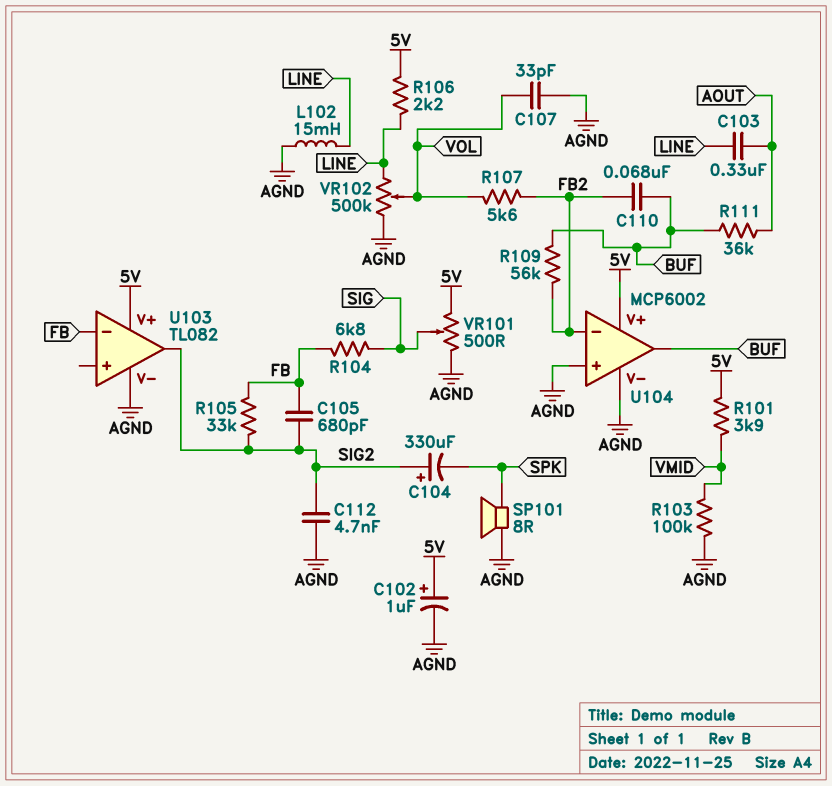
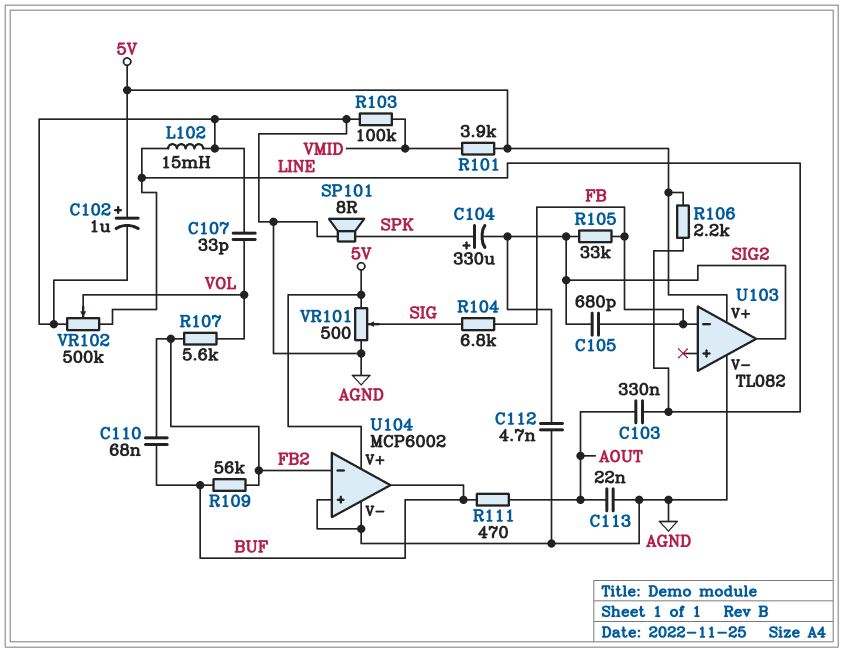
C104: 330uF (plus SIG2, minus SPK) -> 330uF (plus SPK, minus SIG2)
C113: none -> 22nF (AGND, AOUT)
R111: 36k (AOUT, BUF) -> 470 (AOUT, BUF)

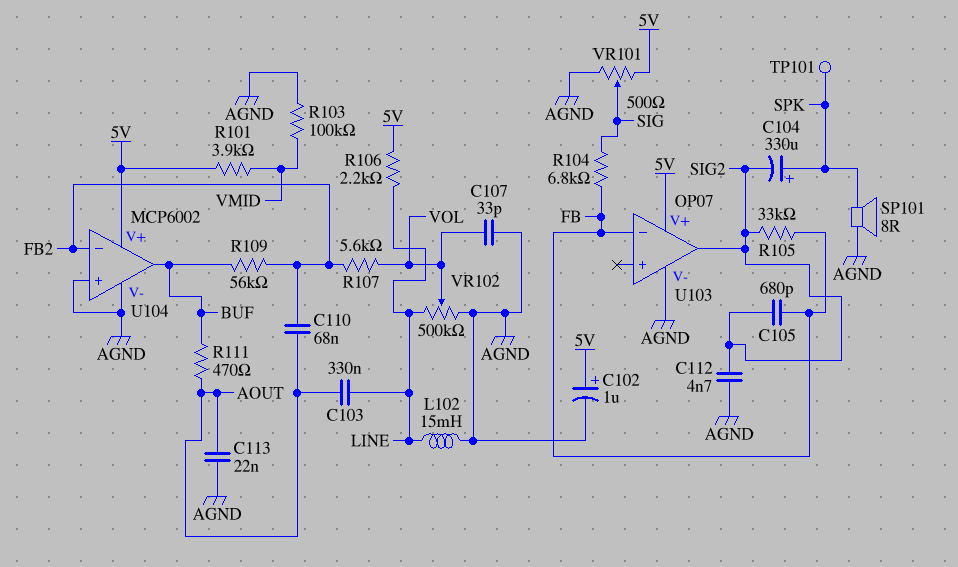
C110: 68nF (BUF, FB2) -> 68nF (AOUT, FB2)
TP101: none -> test point (SPK)
U103: TL082 -> OP07

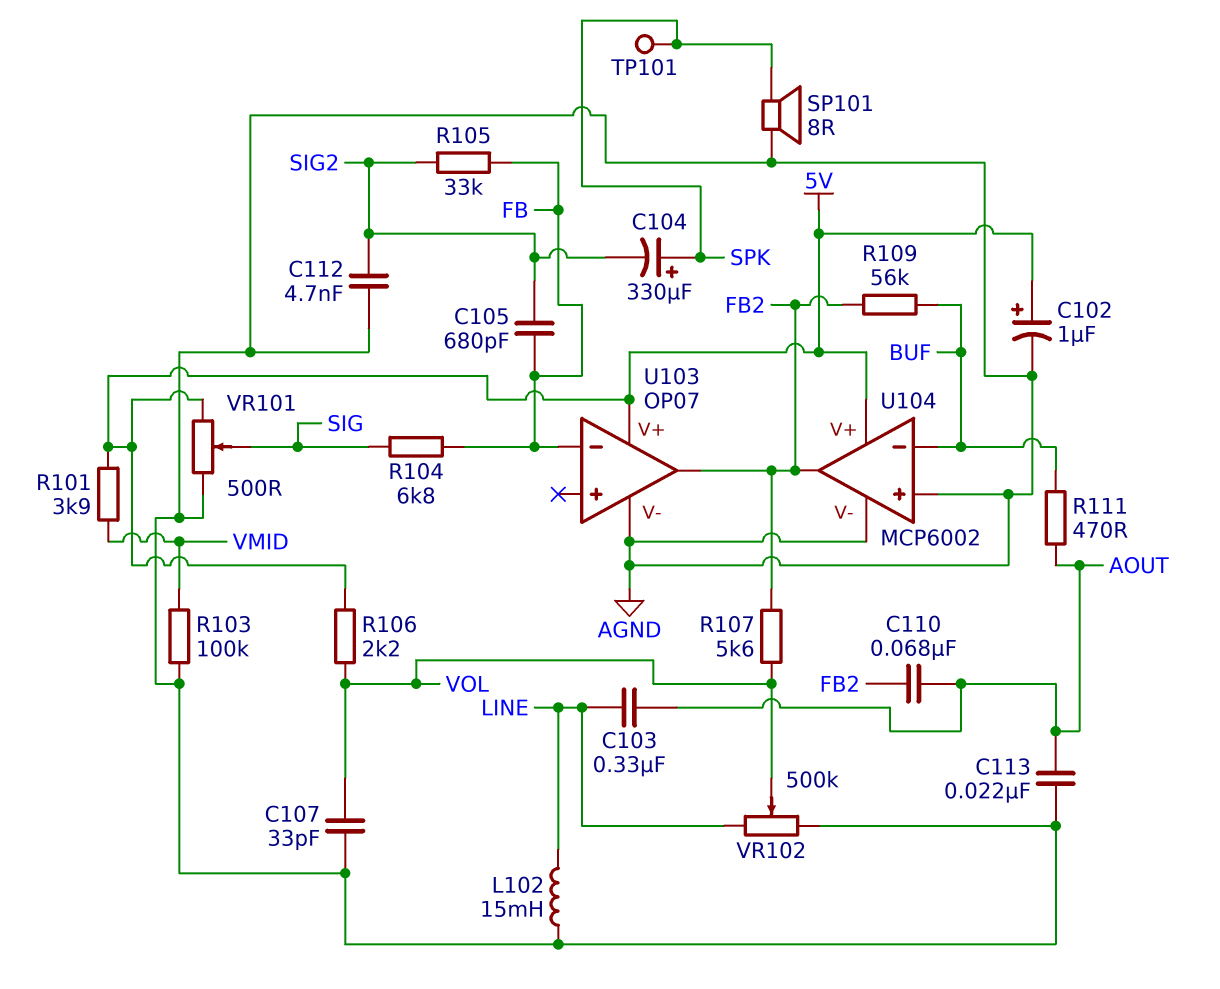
R106: 2.2k (5V, LINE) -> 2.2k (5V, VOL)
U103 pin out: SIG2 -> FB2
U104 pin in-: FB2 -> BUF
U104 pin out: BUF -> FB2

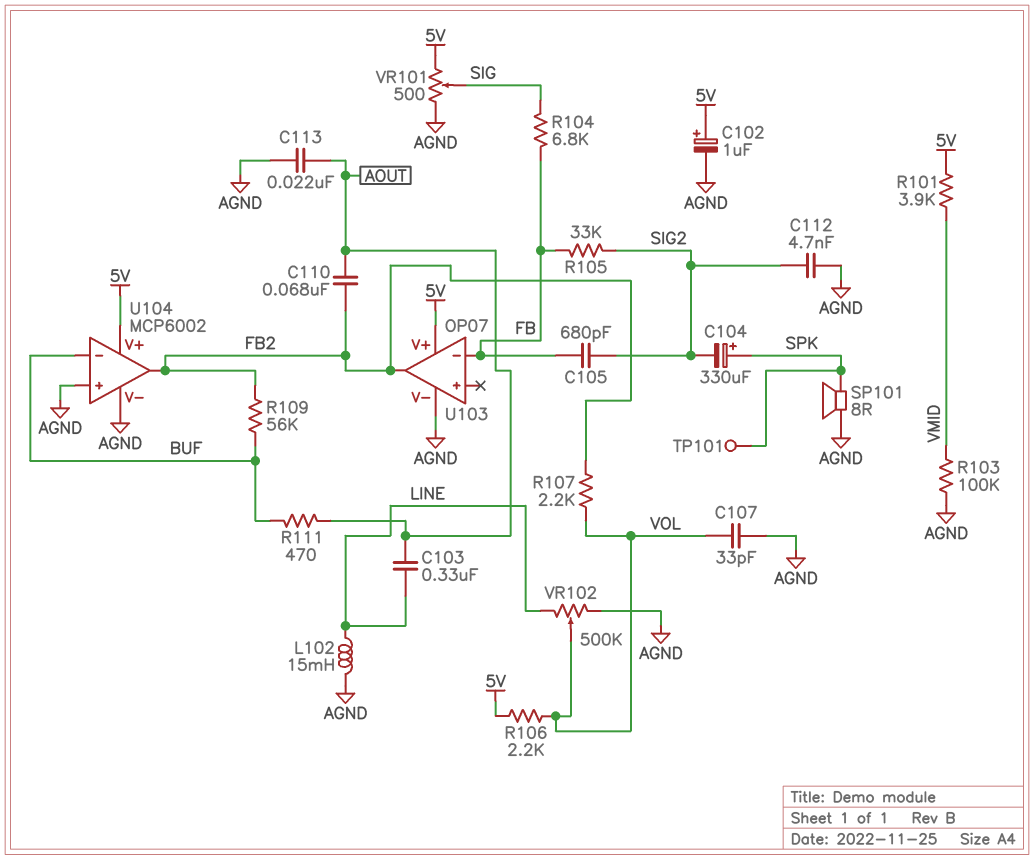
R107: 5.6k (FB2, VOL) -> 2.2k (FB2, VOL)

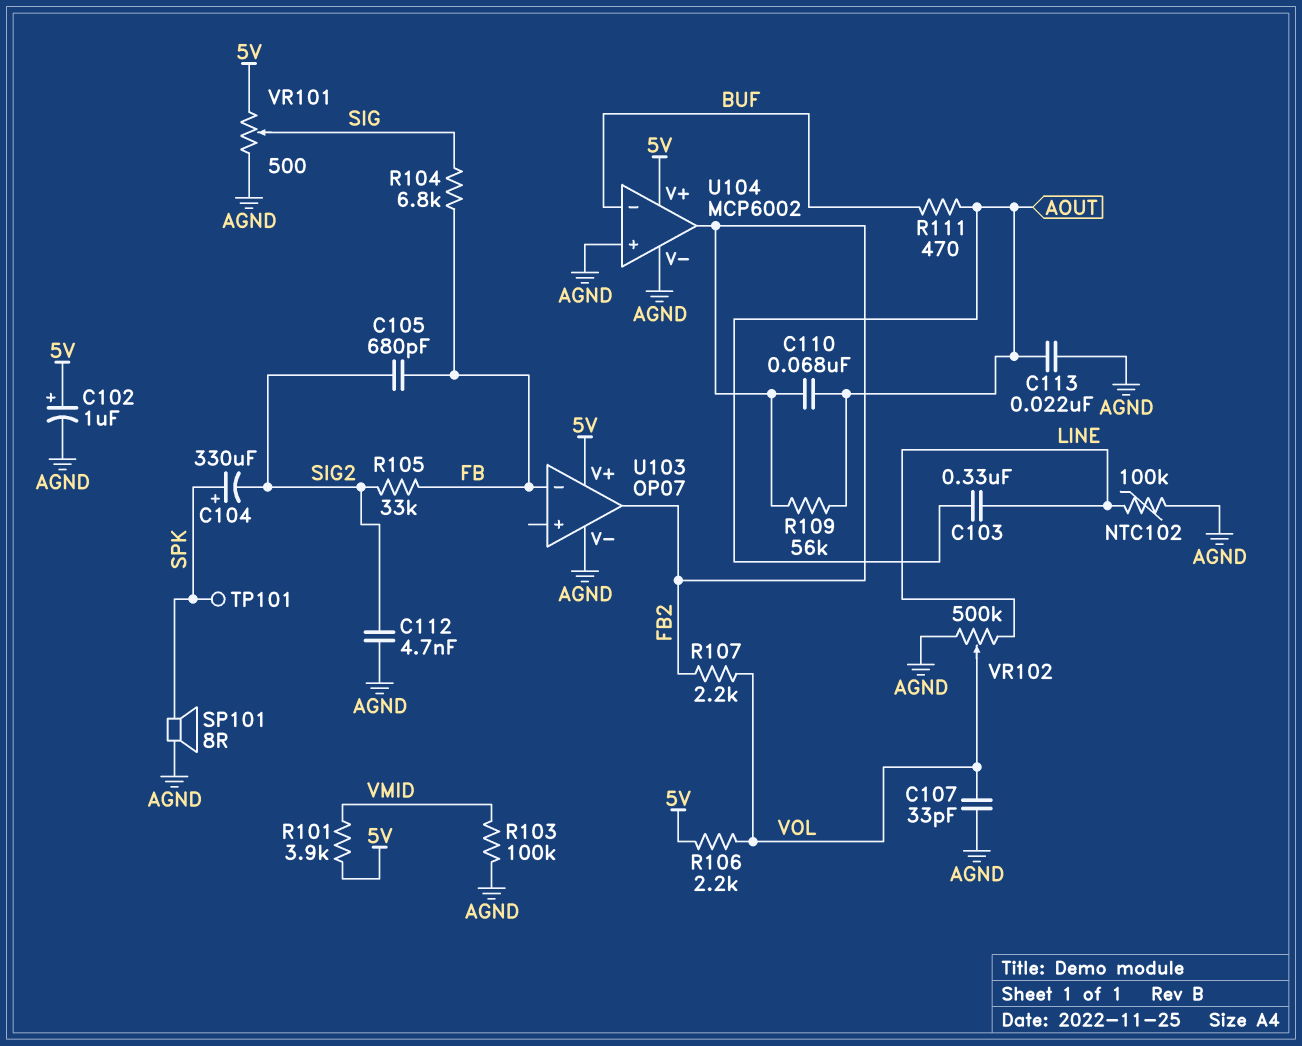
L102: 15mH (AGND, LINE) -> none
NTC102: none -> 100k (AGND, LINE)
R109: 56k (BUF, FB2) -> 56k (AOUT, FB2)

